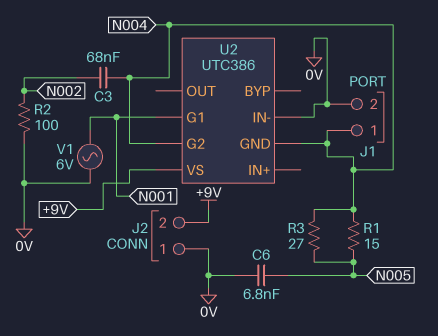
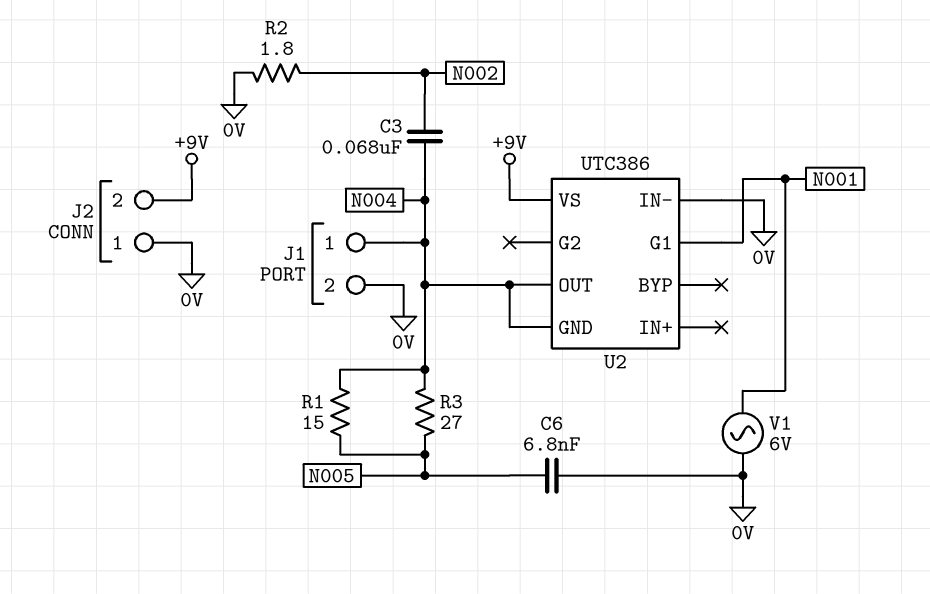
R2: 100 (0V, N002) -> 1.8 (0V, N002)
U2 pin G2: N004 -> none
U2 pin OUT: none -> N004

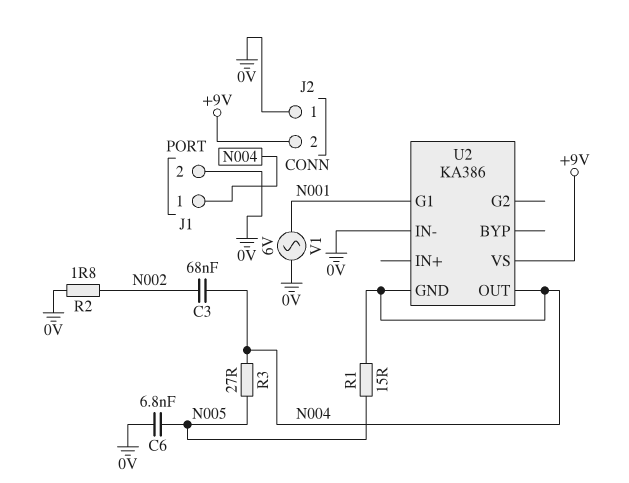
U2: UTC386 -> KA386

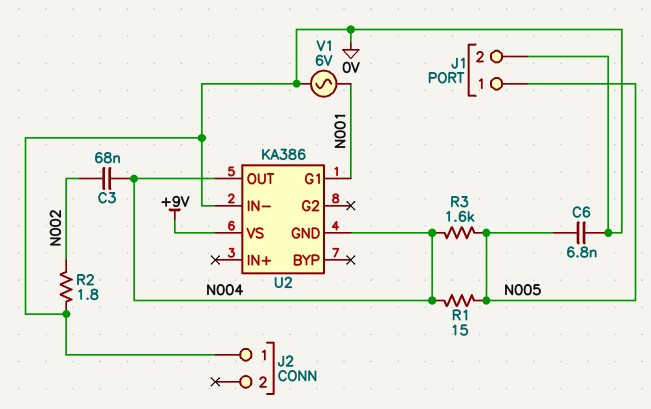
J1 pin 1: N004 -> N005
J2 pin 2: +9V -> none
R3: 27 (N004, N005) -> 1.6k (N004, N005)

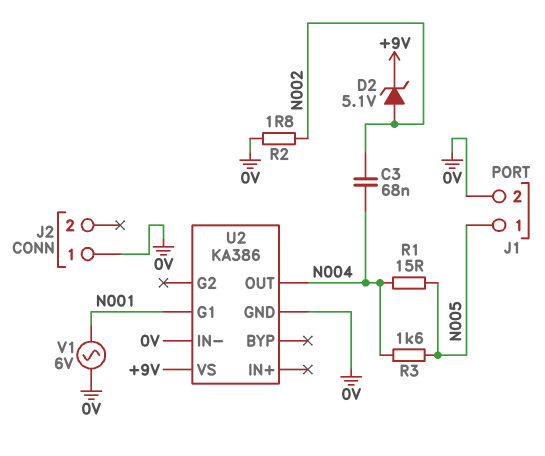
C6: 6.8nF (0V, N005) -> none
D2: none -> zener 5.1V (A N002, K +9V)
U2 pin GND: N004 -> 0V

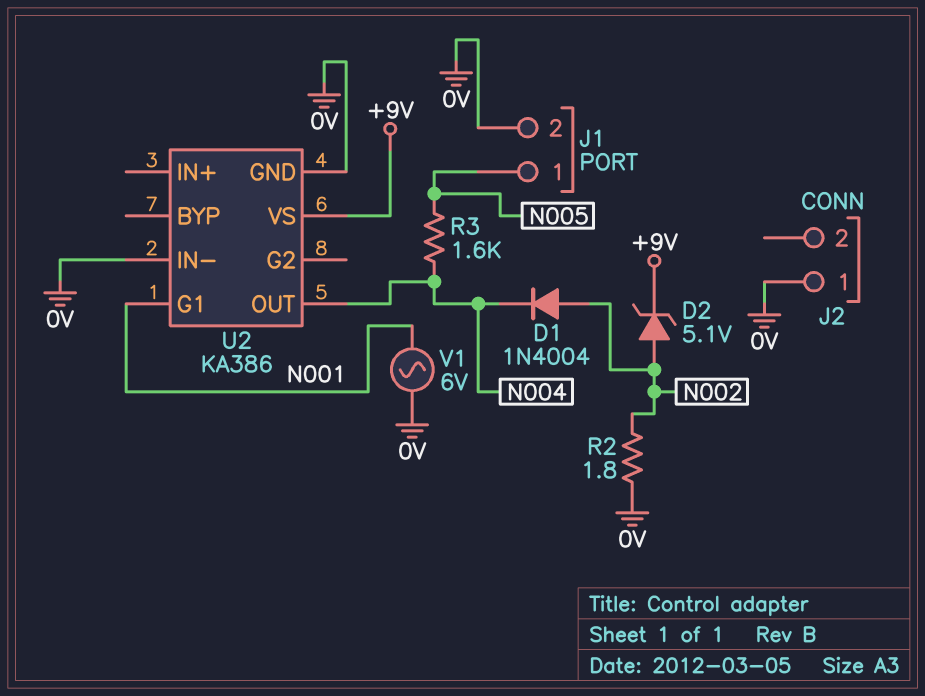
C3: 68nF (N002, N004) -> none
D1: none -> diode 1N4004 (A N002, K N004)
R1: 15 (N004, N005) -> none

